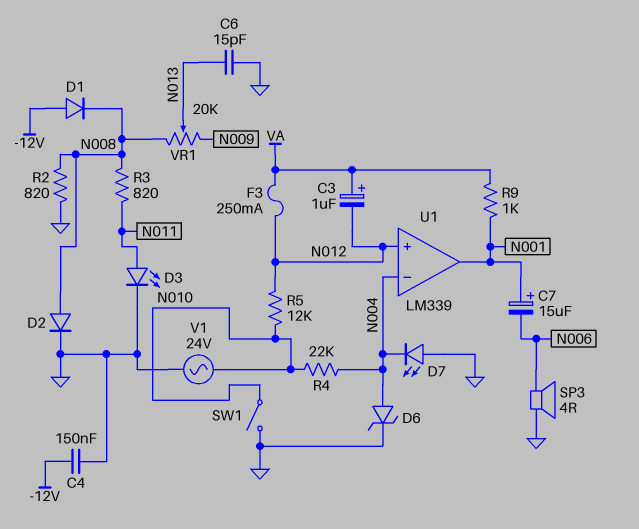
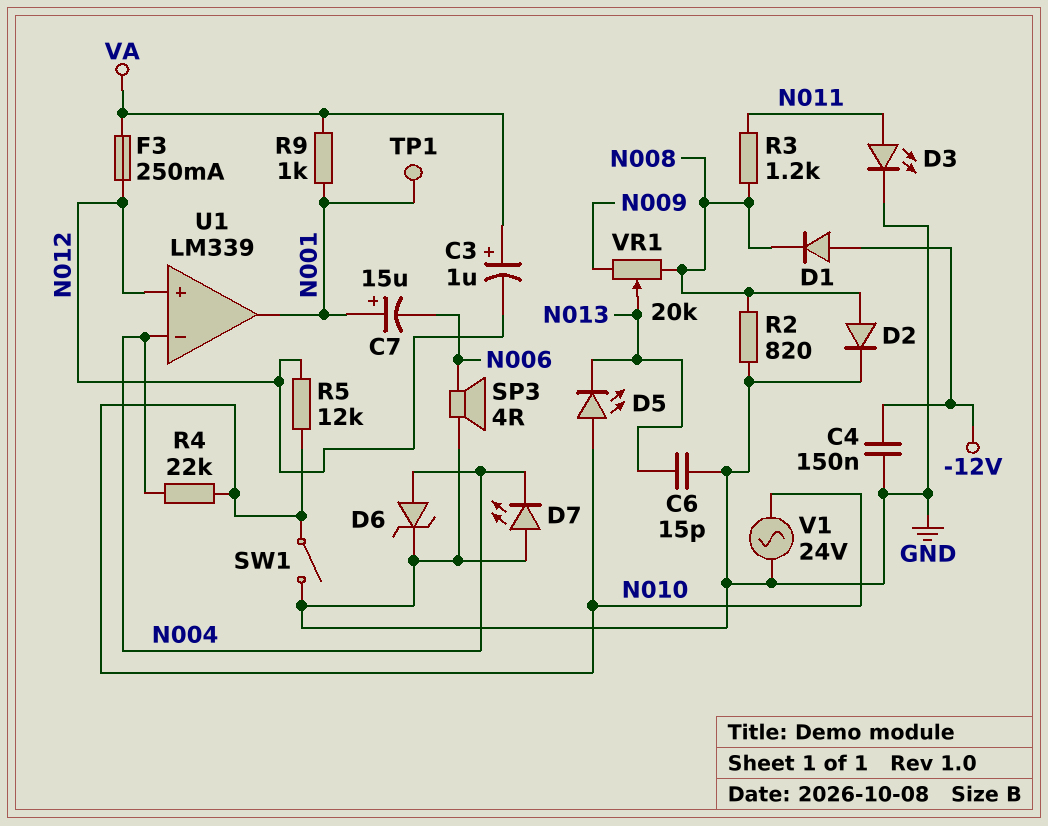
D5: none -> LED (A N010, K N013)
R3: 820 (N008, N011) -> 1.2k (N008, N011)
TP1: none -> test point (N001)

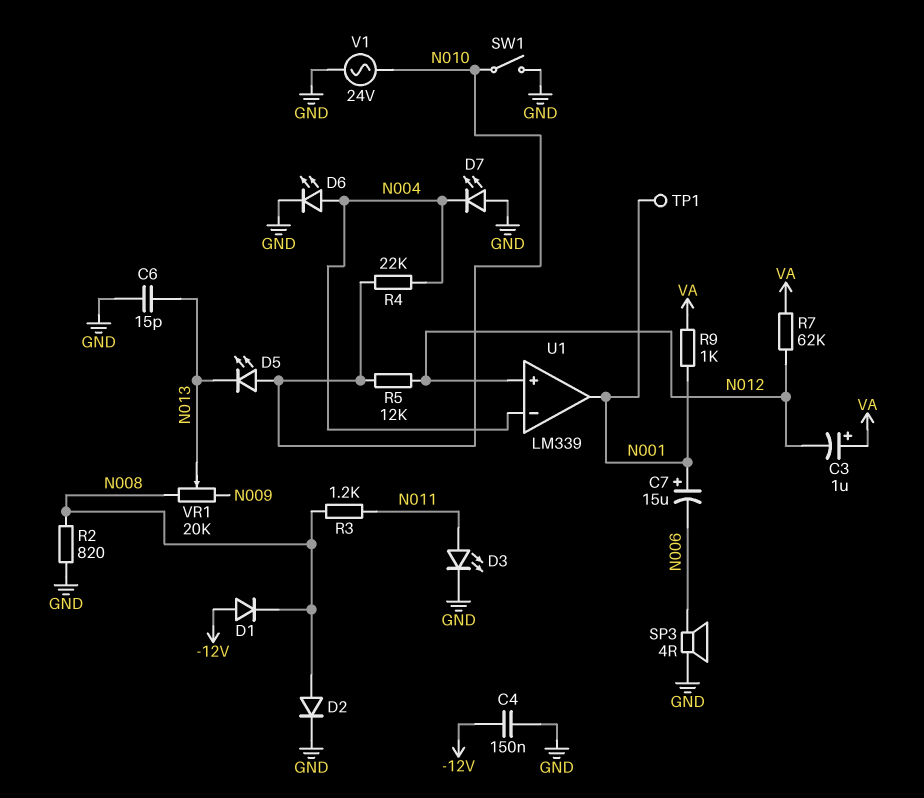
D6: zener (A N004, K GND) -> LED (A N004, K GND)
F3: 250mA (N012, VA) -> none
R7: none -> 62k (N012, VA)

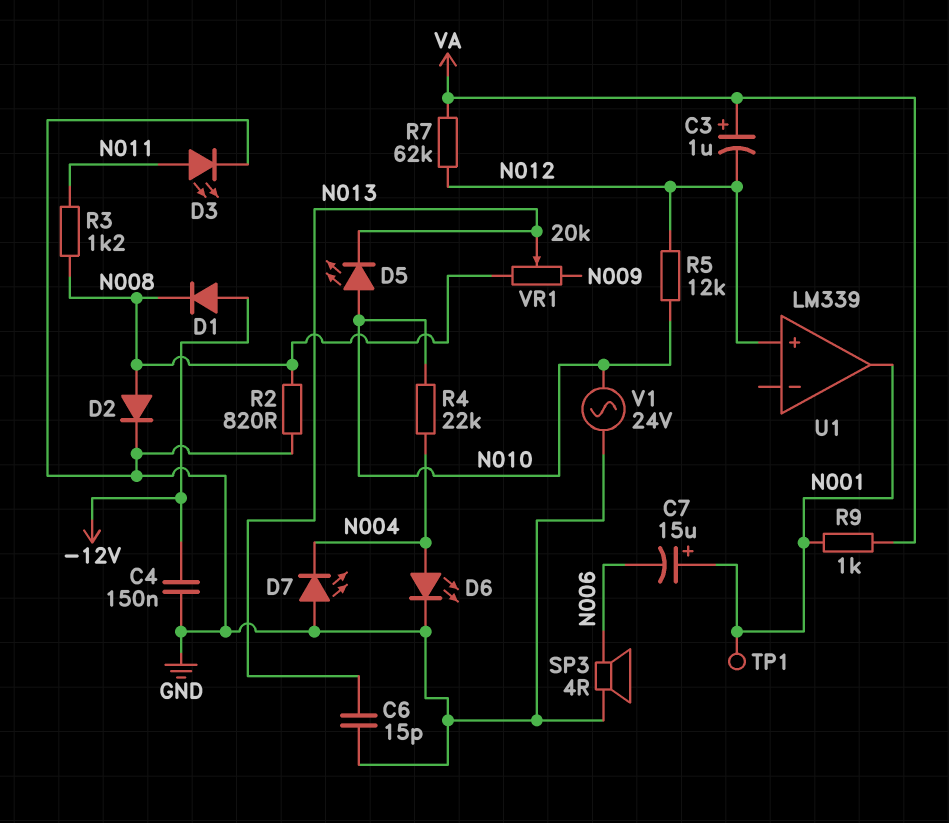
SW1: switch (GND, N010) -> none
U1 pin in-: N004 -> none

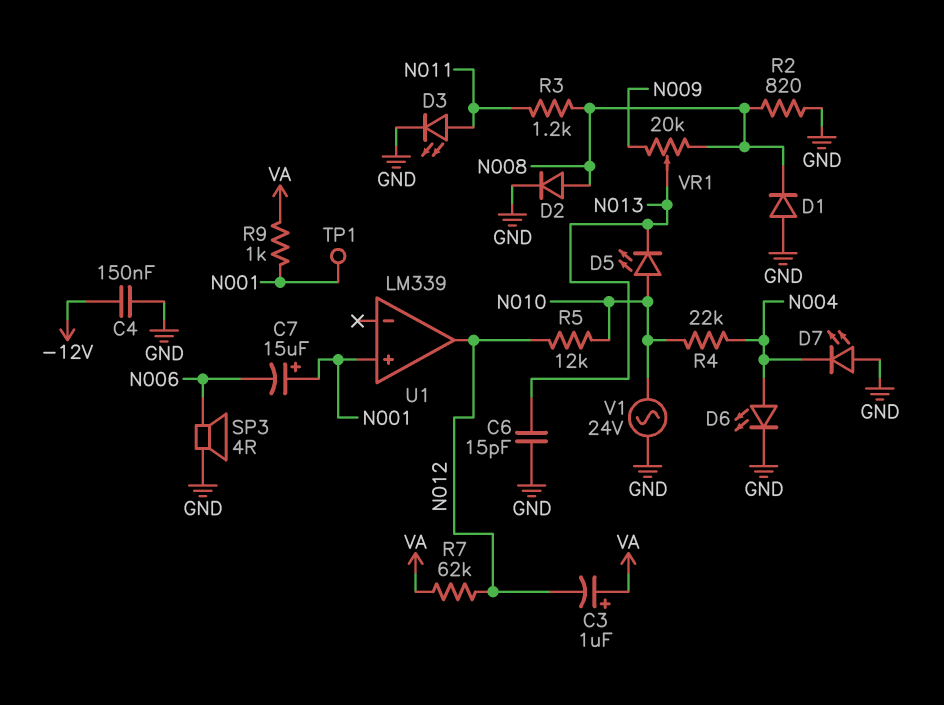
D1: diode (A -12V, K N008) -> diode (A GND, K N008)
U1 pin in+: N012 -> N001
U1 pin out: N001 -> N012

